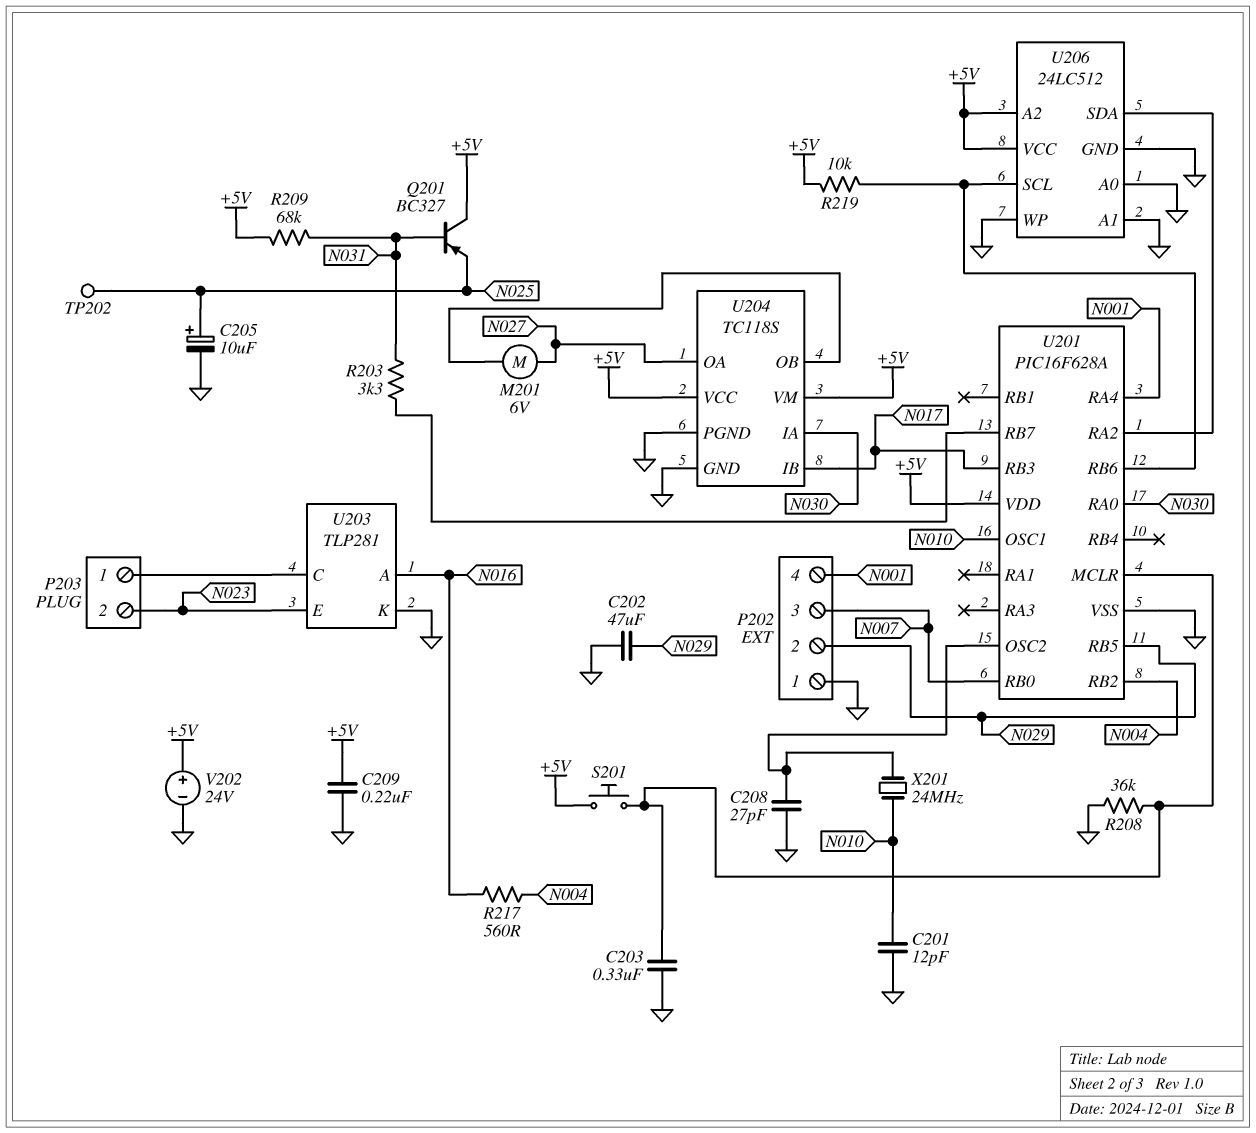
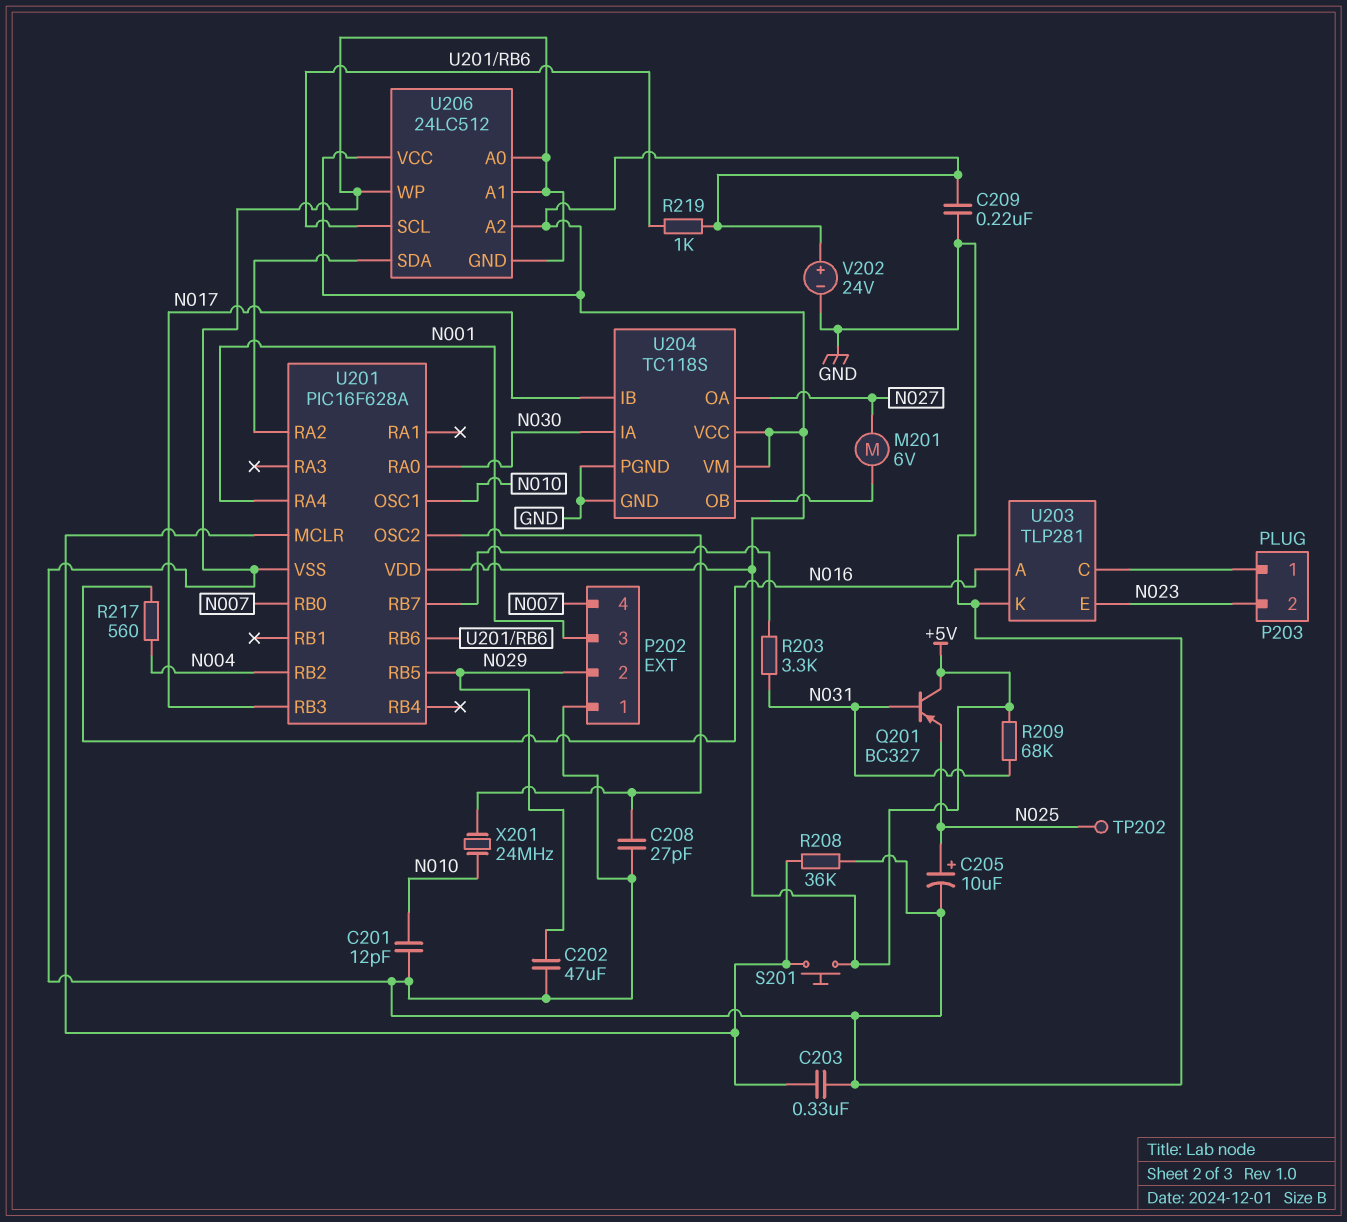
P202 pin 3: N007 -> N001
P202 pin 4: N001 -> N007
R219: 10k (+5V, U201/RB6) -> 1k (+5V, U201/RB6)

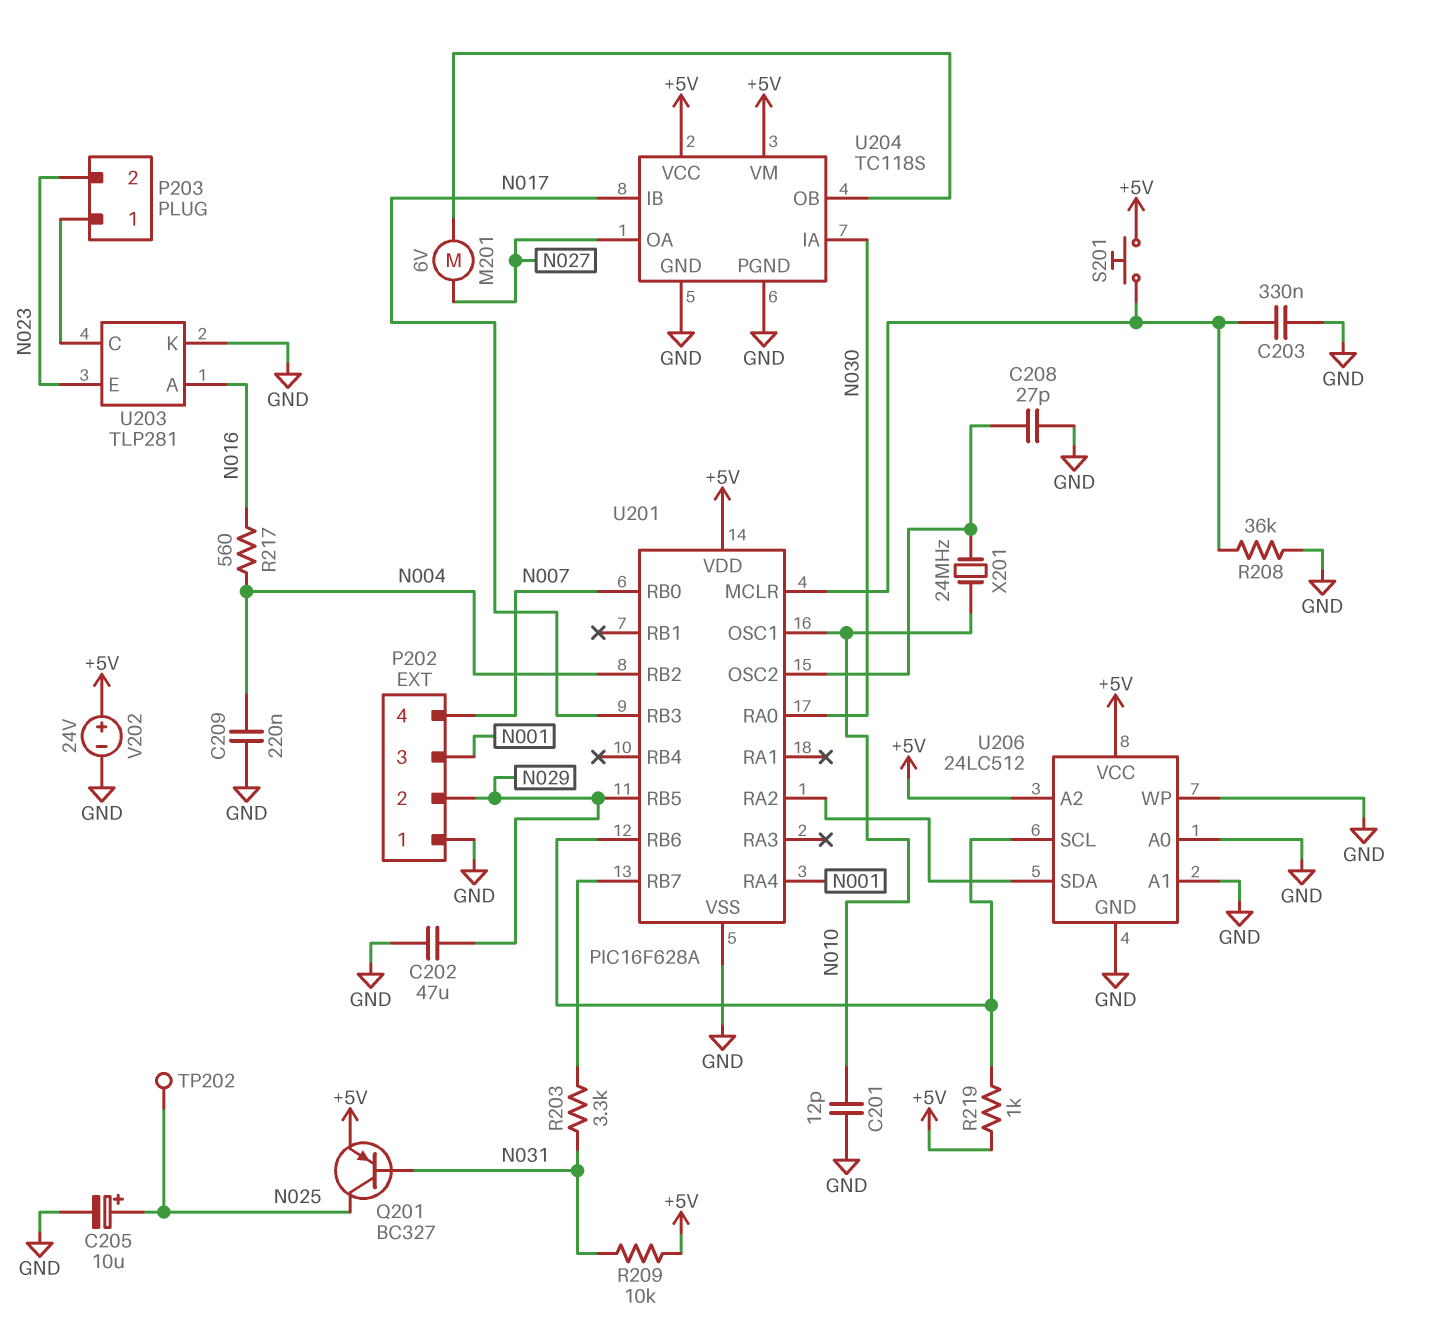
C209: 220nF (+5V, GND) -> 220nF (GND, N004)
Q201: PNP BC327 (B N031, C +5V, E N025) -> PNP BC327 (B N031, C N025, E +5V)
R209: 68k (+5V, N031) -> 10k (+5V, N031)

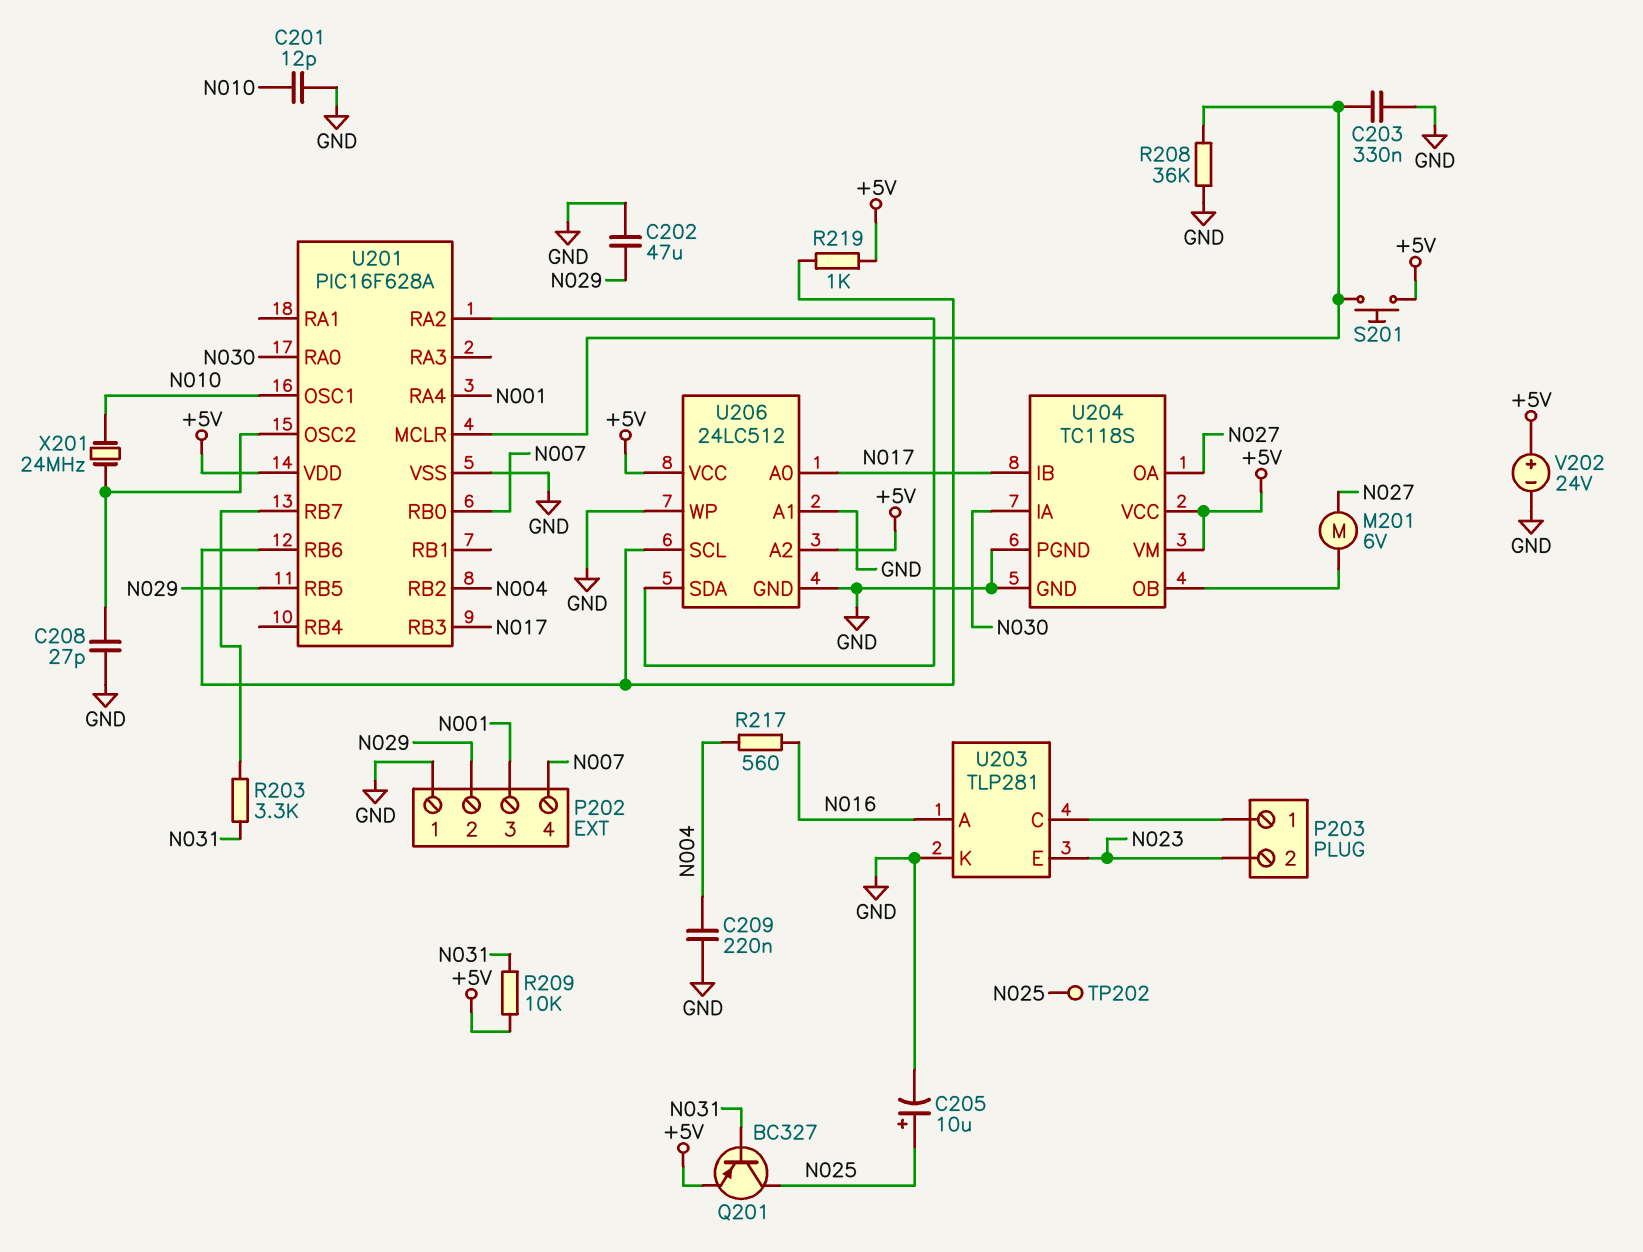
U206 pin A0: GND -> N017

